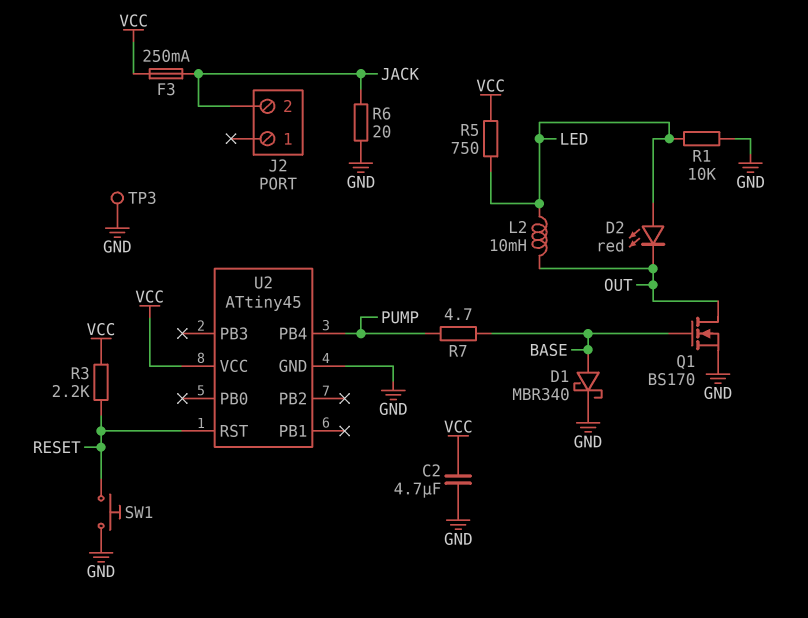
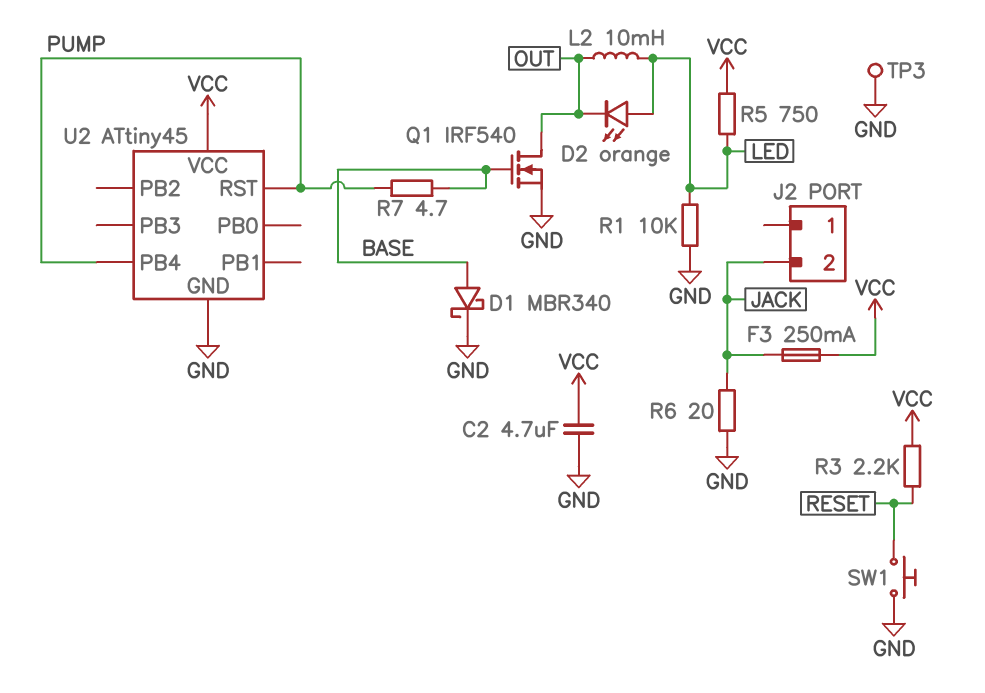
D2: LED red (A LED, K OUT) -> LED orange (A LED, K OUT)
Q1: NMOS BS170 (G BASE, D OUT, S GND) -> NMOS IRF540 (G BASE, D OUT, S GND)
U2 pin RST: RESET -> PUMP

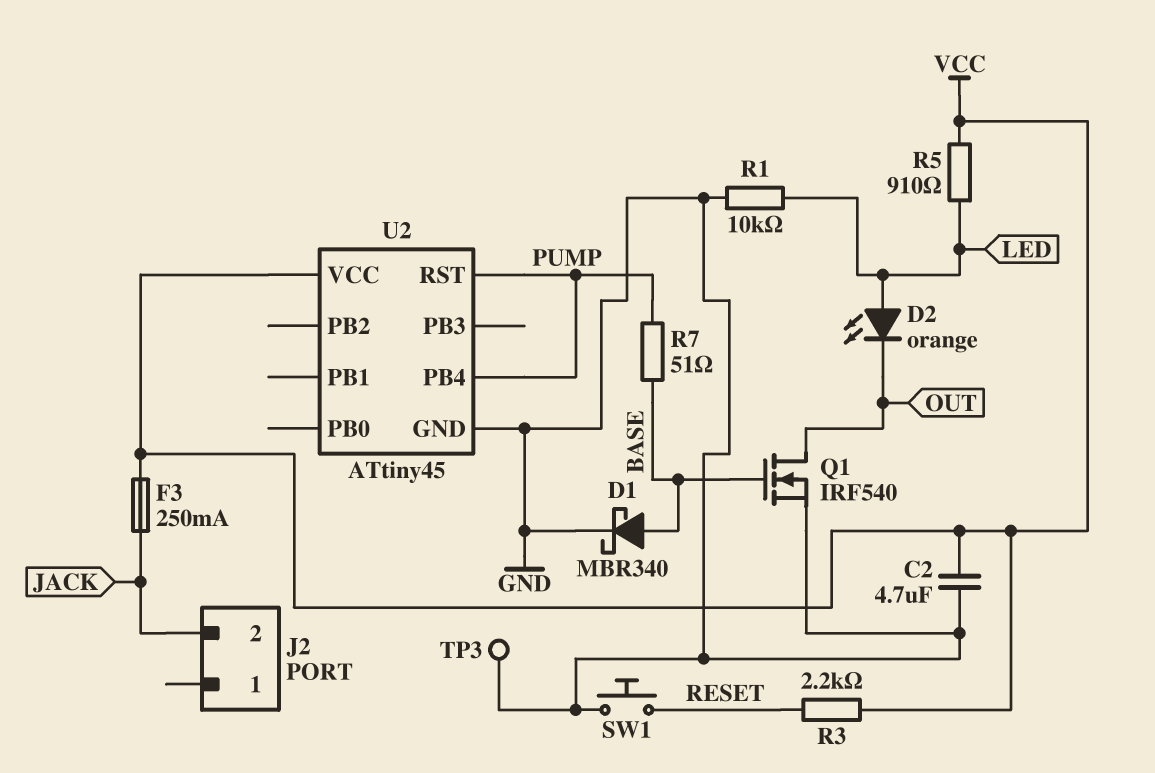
L2: 10mH (LED, OUT) -> none
R5: 750 (LED, VCC) -> 910 (LED, VCC)
R6: 20 (GND, JACK) -> none
R7: 4.7 (BASE, PUMP) -> 51 (BASE, PUMP)

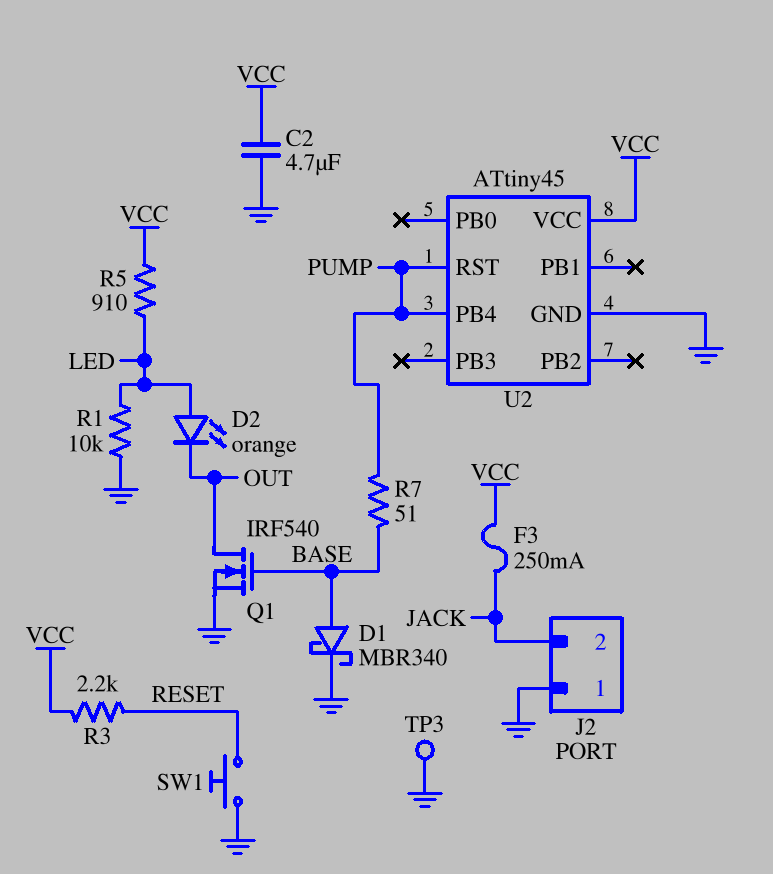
J2 pin 1: none -> GND

